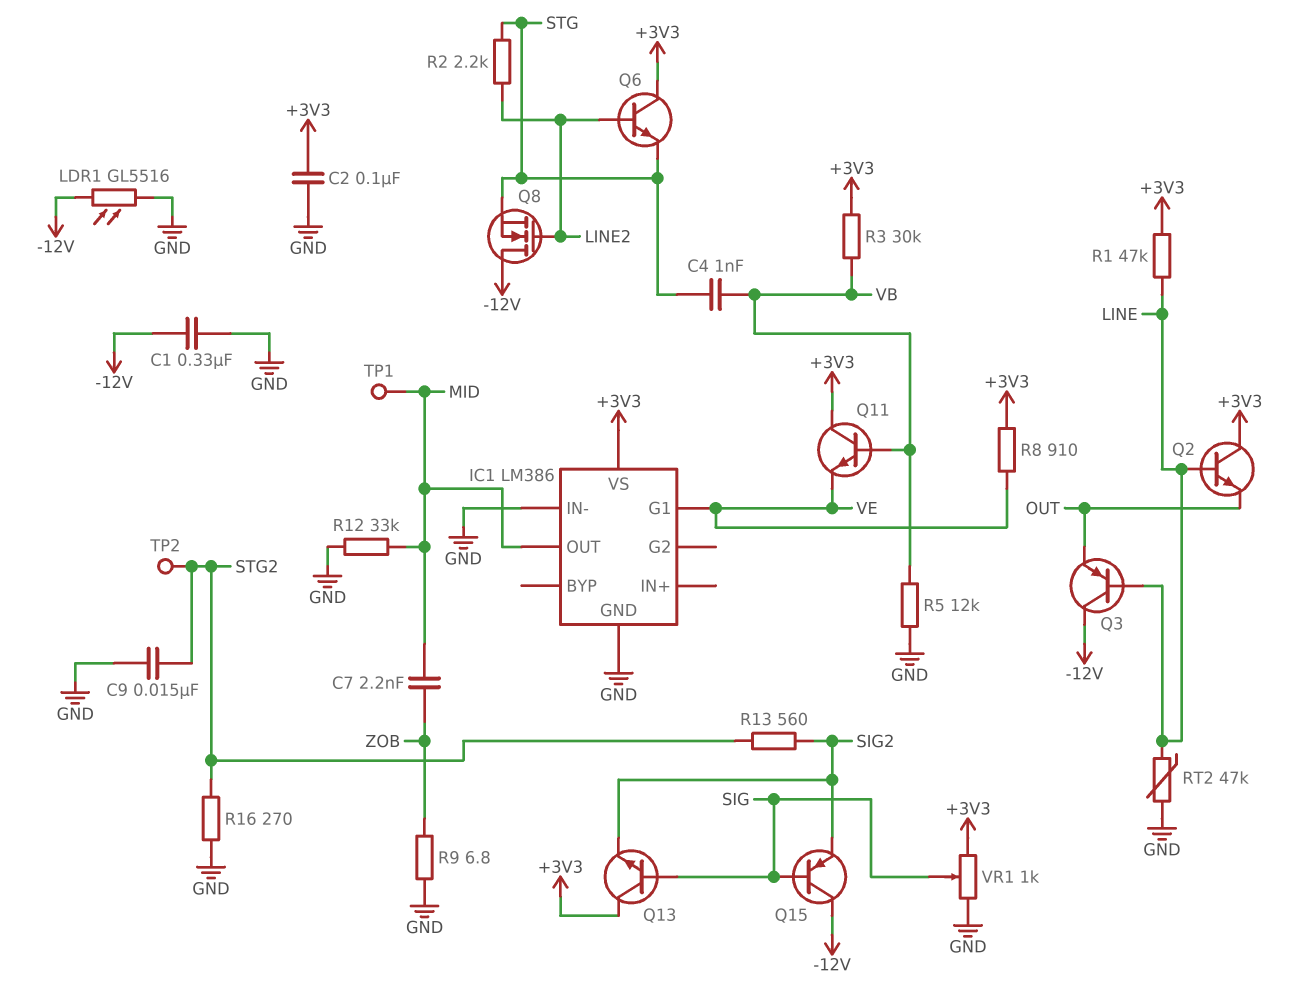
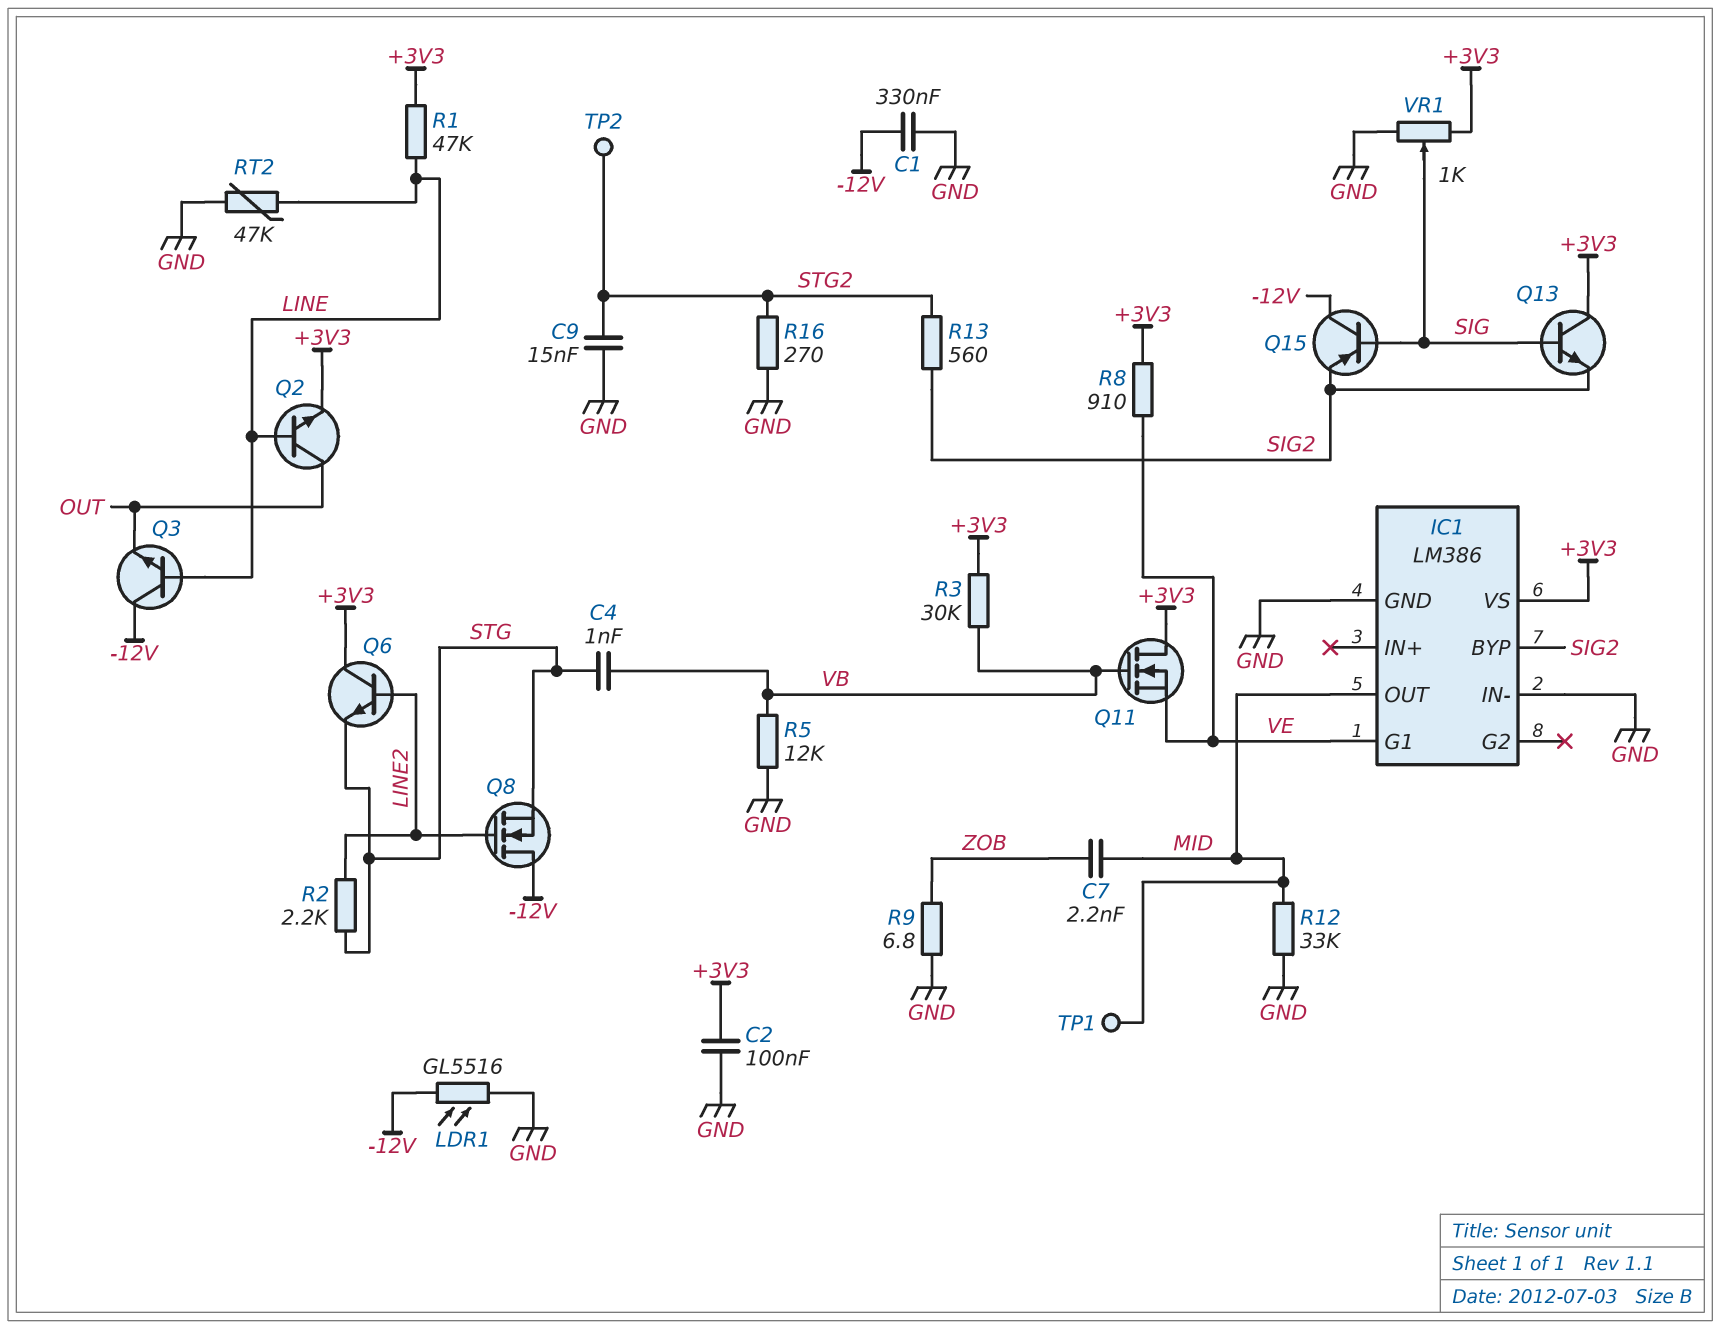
IC1 pin BYP: none -> SIG2
Q2: NPN (B LINE, C +3V3, E OUT) -> NPN (B LINE, C OUT, E +3V3)
Q3: PNP (B LINE, C -12V, E OUT) -> NPN (B LINE, C -12V, E OUT)
Q11: NPN (B VB, C +3V3, E VE) -> NMOS (G VB, D +3V3, S VE)

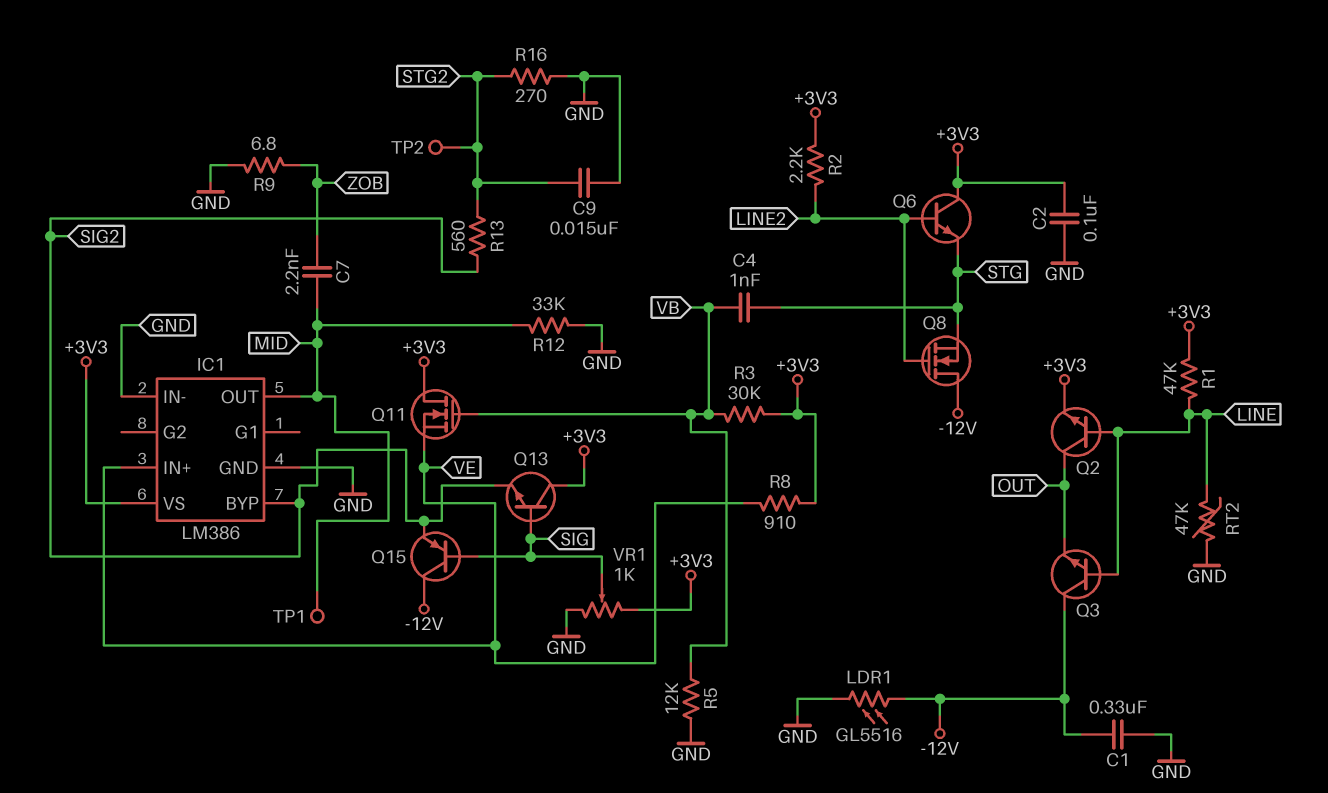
IC1 pin G1: VE -> none
IC1 pin IN+: none -> VE
R2: 2.2k (LINE2, STG) -> 2.2k (+3V3, LINE2)

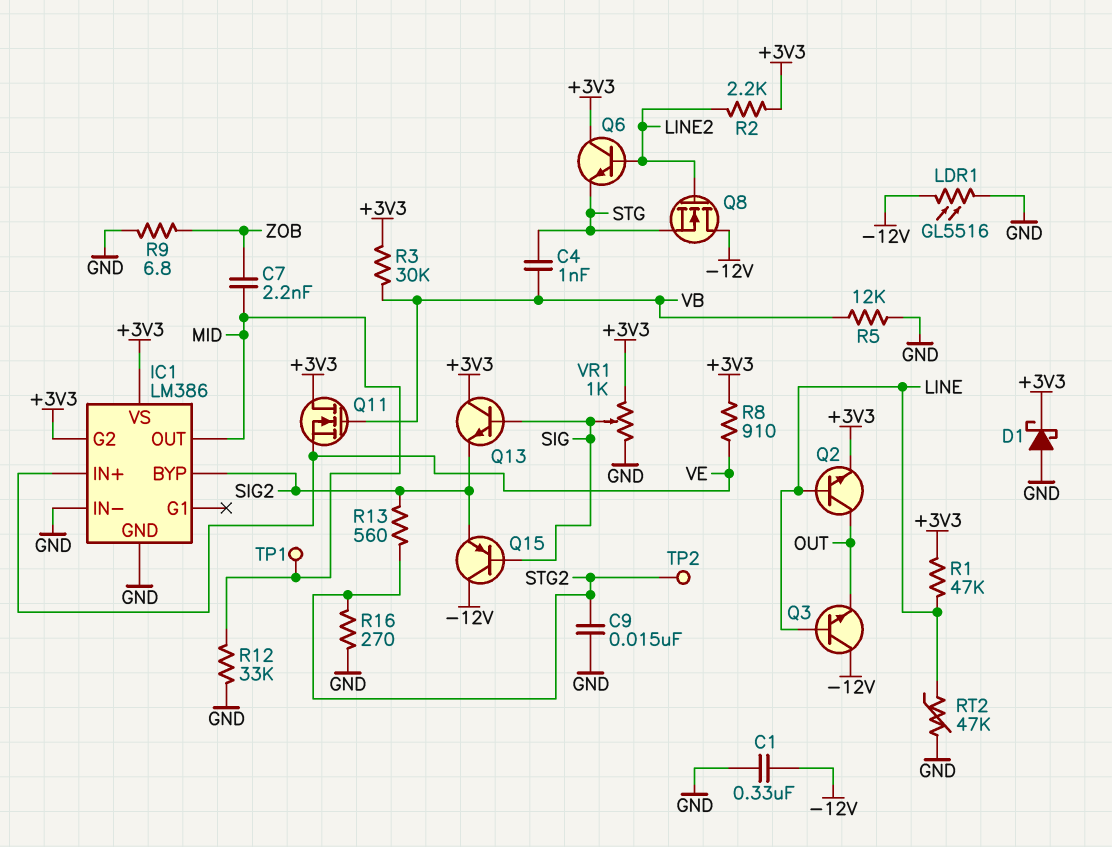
C2: 100nF (+3V3, GND) -> none
D1: none -> schottky (A GND, K +3V3)
IC1 pin G2: none -> +3V3

